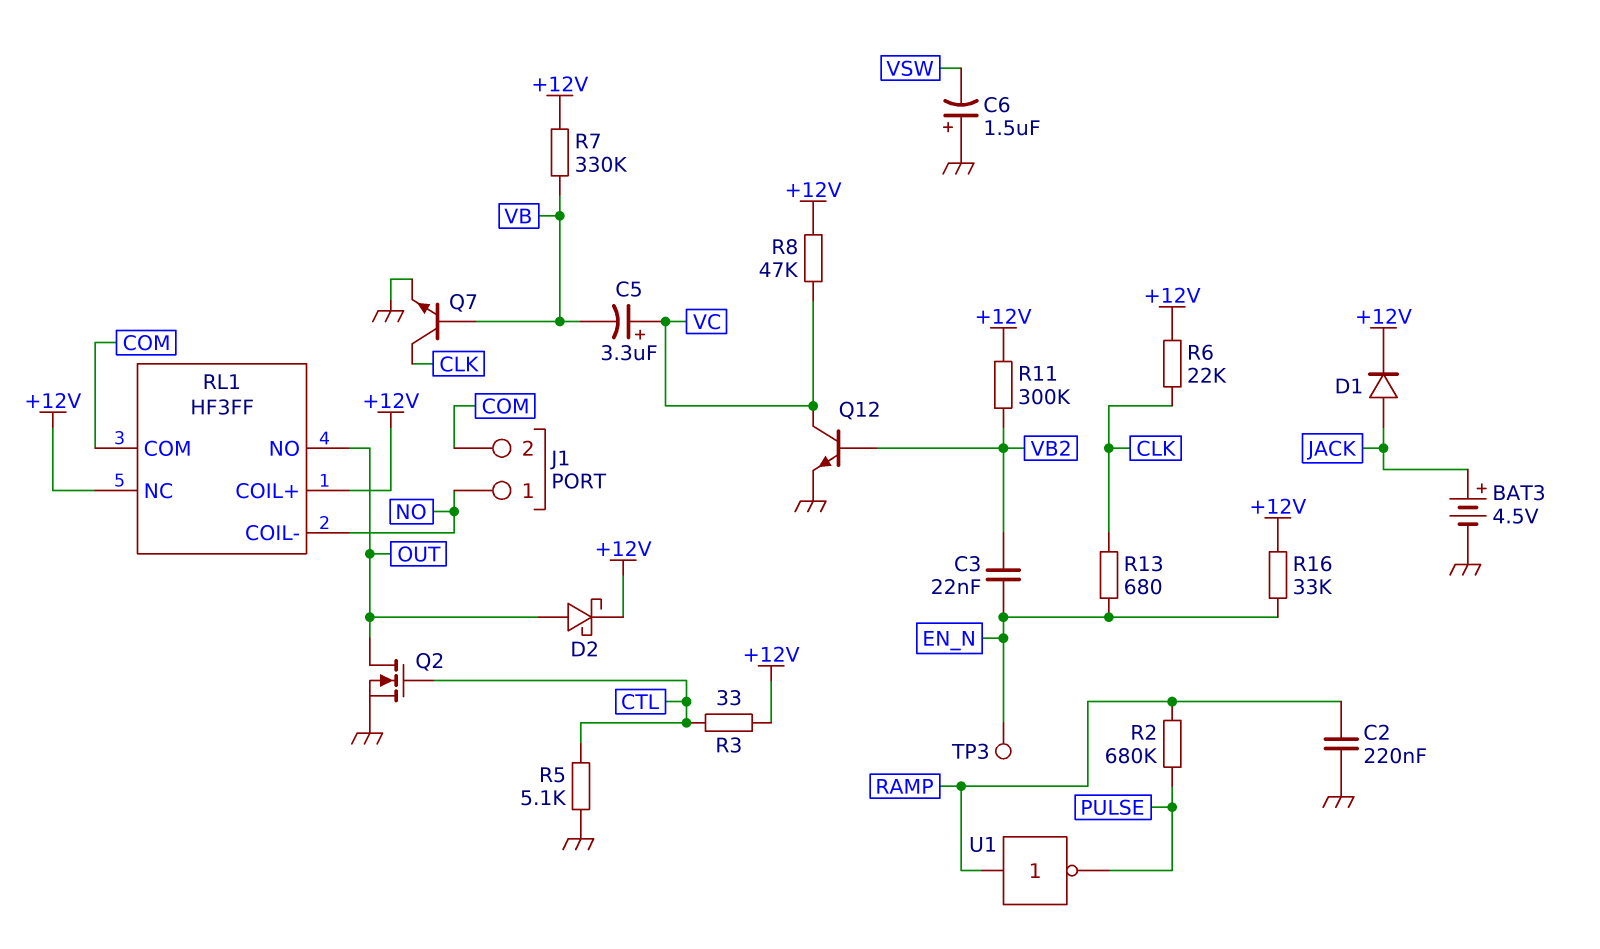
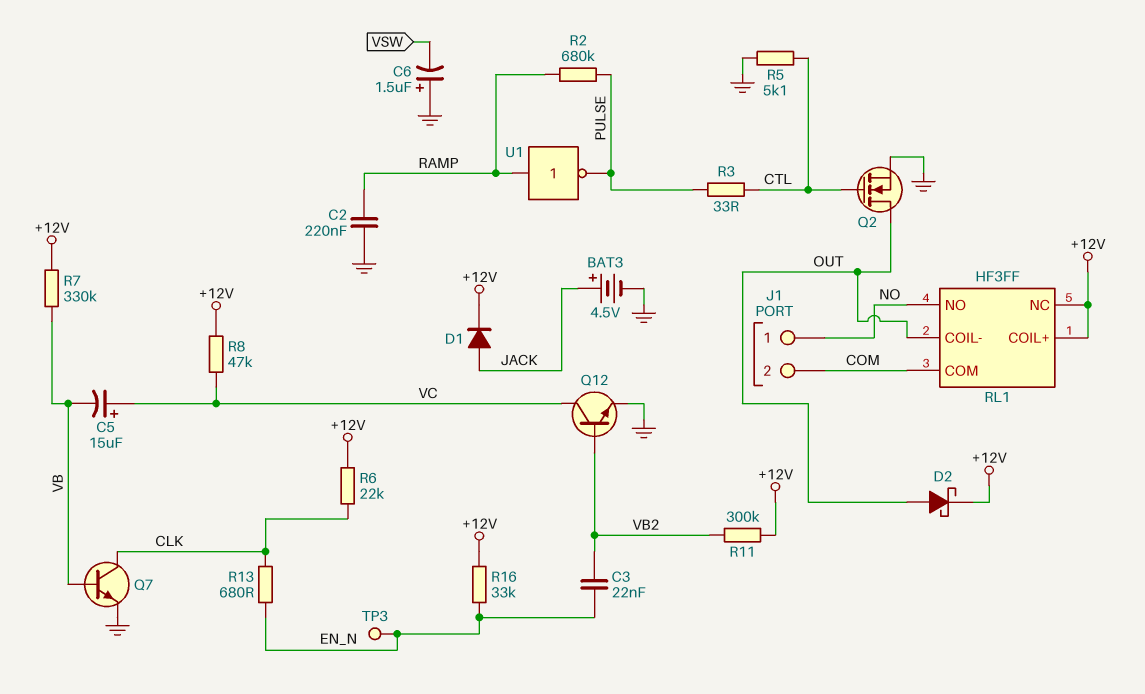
C5: 3.3uF (plus VC, minus VB) -> 15uF (plus VC, minus VB)
R3: 33 (+12V, CTL) -> 33 (CTL, PULSE)
RL1 pin COIL-: NO -> OUT
RL1 pin NO: OUT -> NO

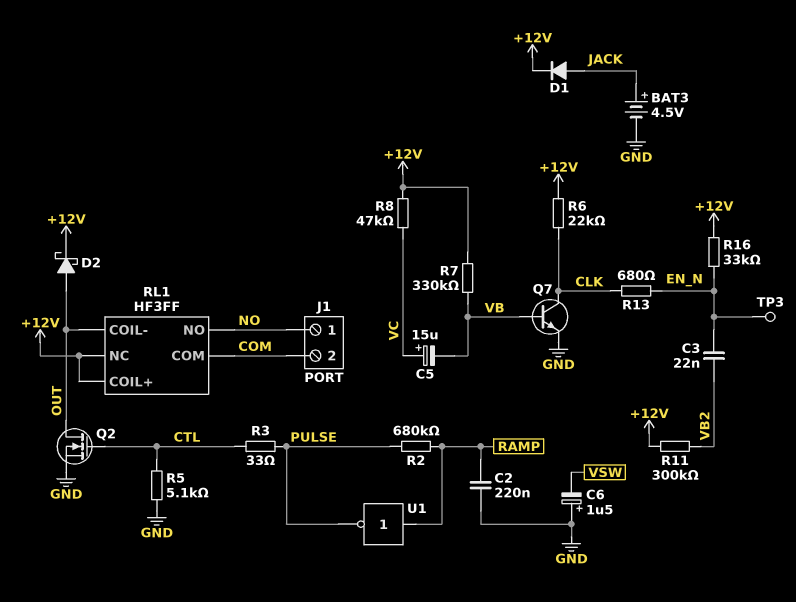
Q12: NPN (B VB2, C VC, E GND) -> none

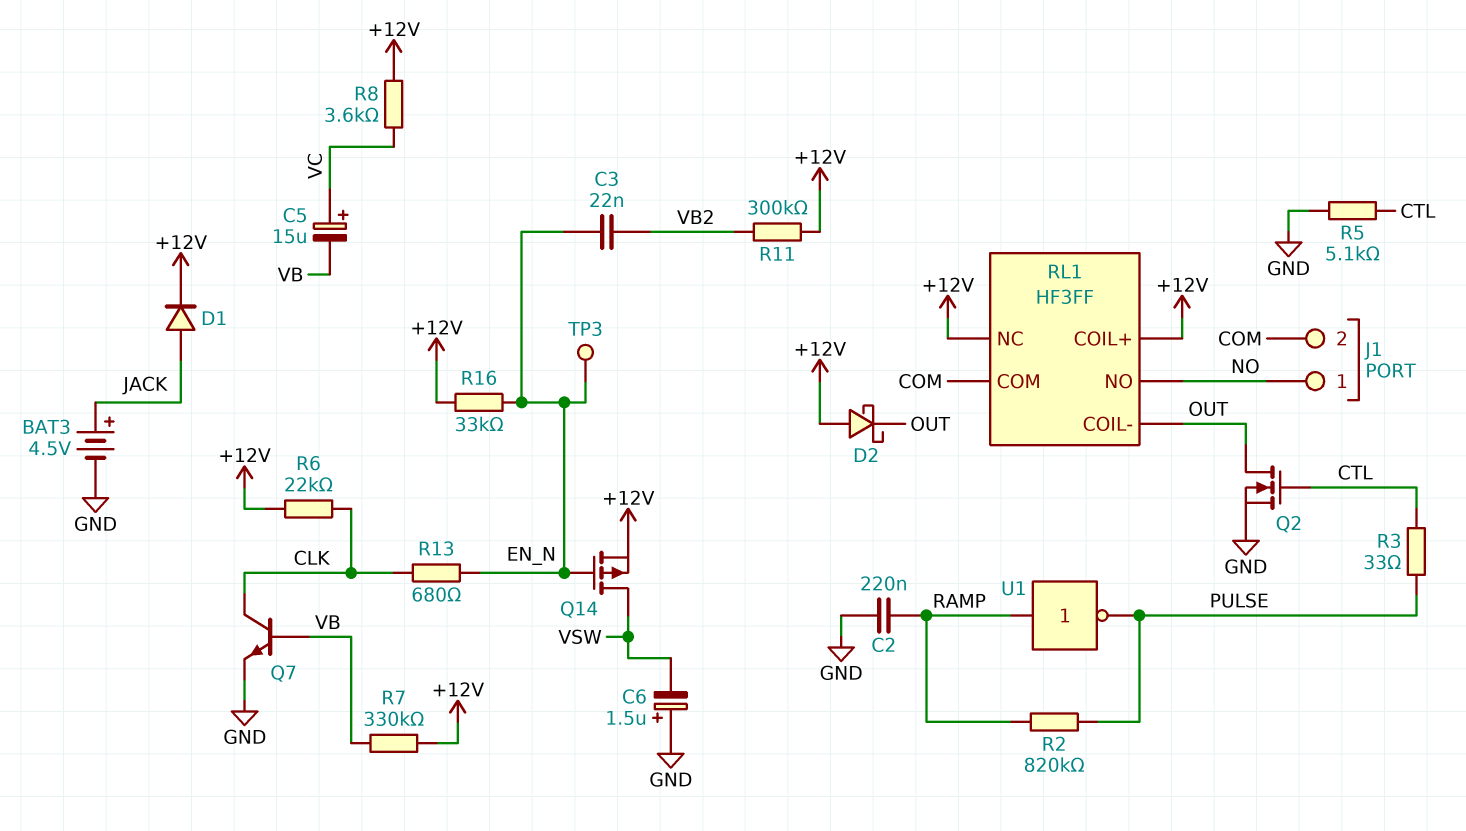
D2: schottky (A OUT, K +12V) -> schottky (A +12V, K OUT)
Q14: none -> PMOS (G EN_N, D VSW, S +12V)
R2: 680k (PULSE, RAMP) -> 820k (PULSE, RAMP)
R8: 47k (+12V, VC) -> 3.6k (+12V, VC)

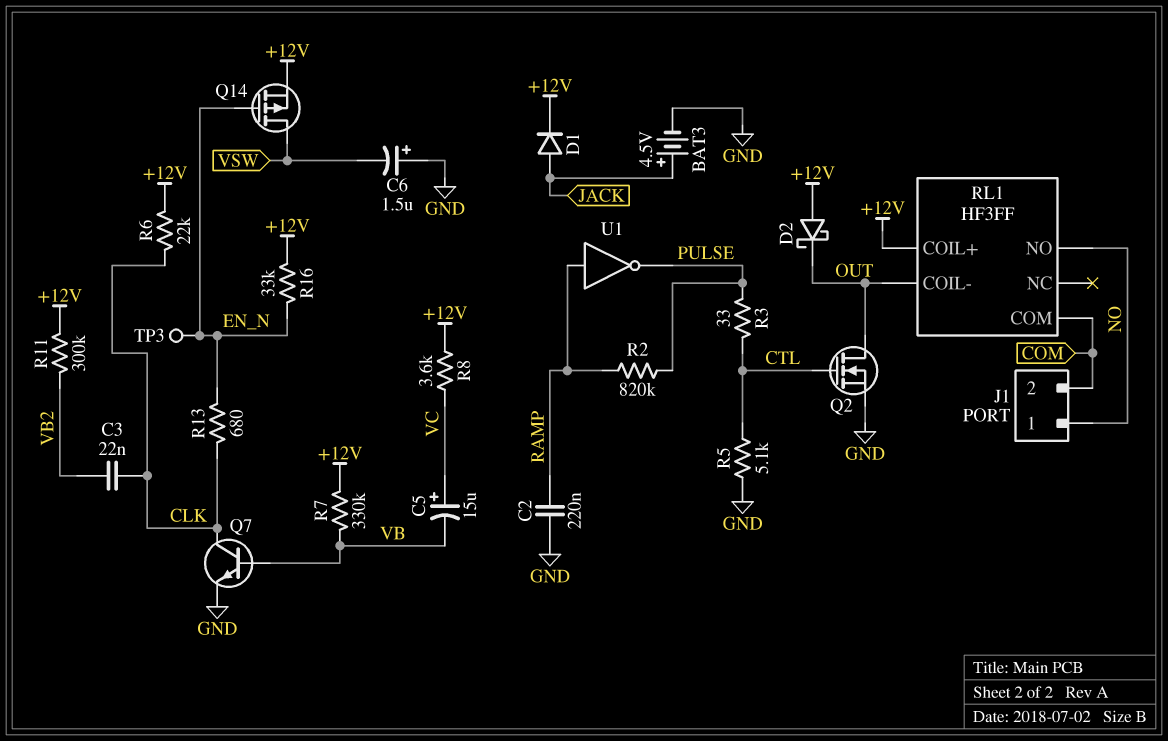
C3: 22nF (EN_N, VB2) -> 22nF (CLK, VB2)
RL1 pin NC: +12V -> none

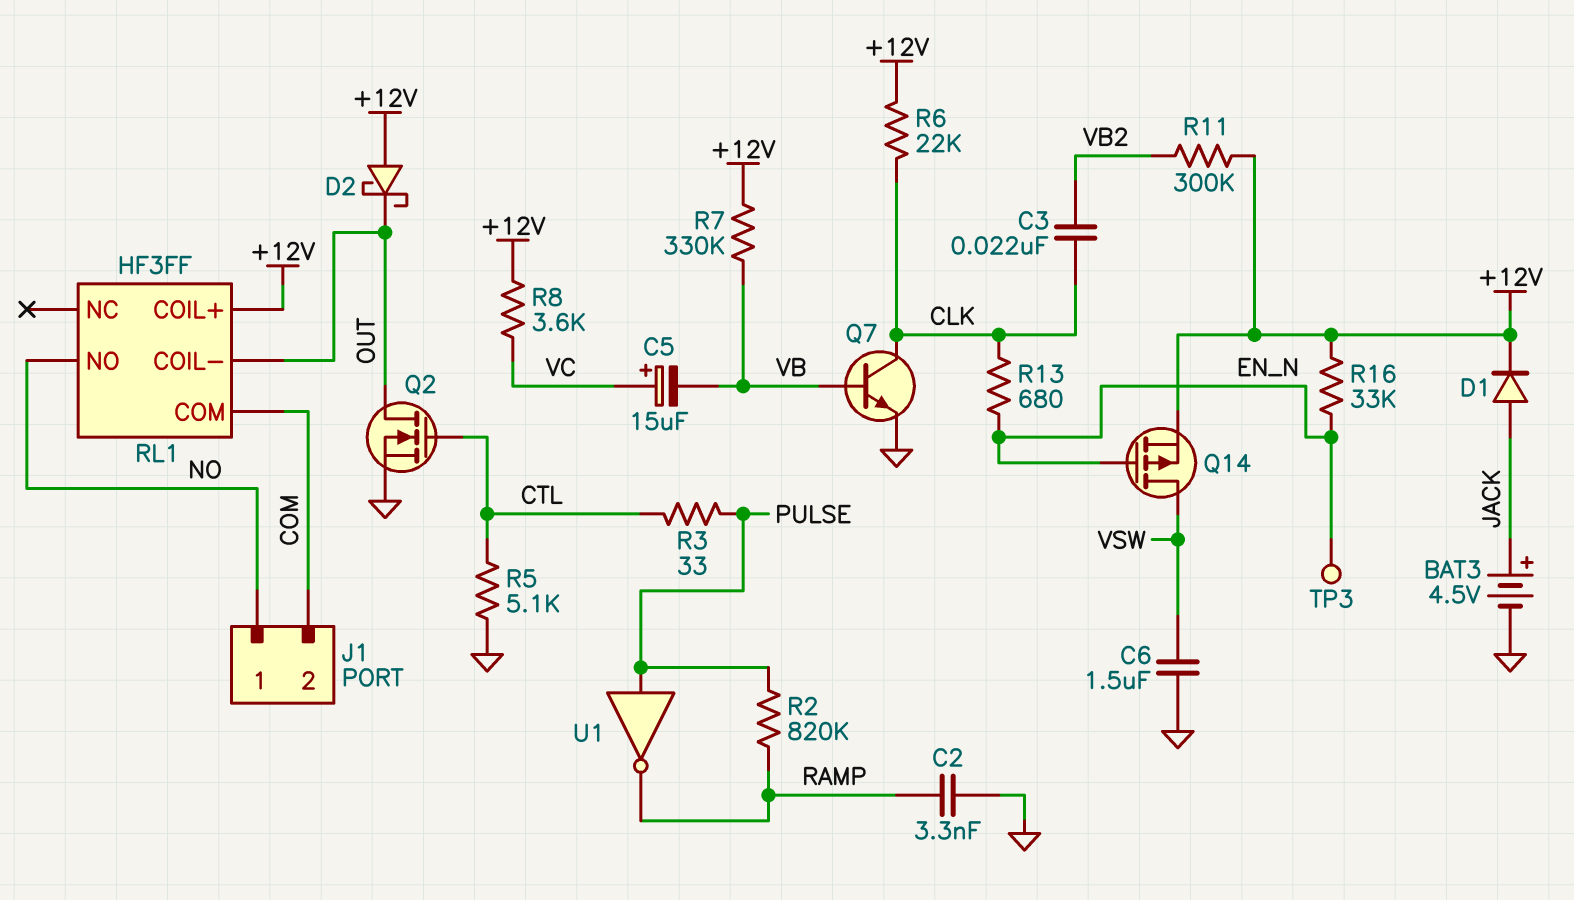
C2: 220nF (GND, RAMP) -> 3.3nF (GND, RAMP)
C6: 1.5uF (plus GND, minus VSW) -> 1.5uF (GND, VSW)
U1: NOT (in RAMP, out PULSE) -> NOT (in PULSE, out RAMP)

